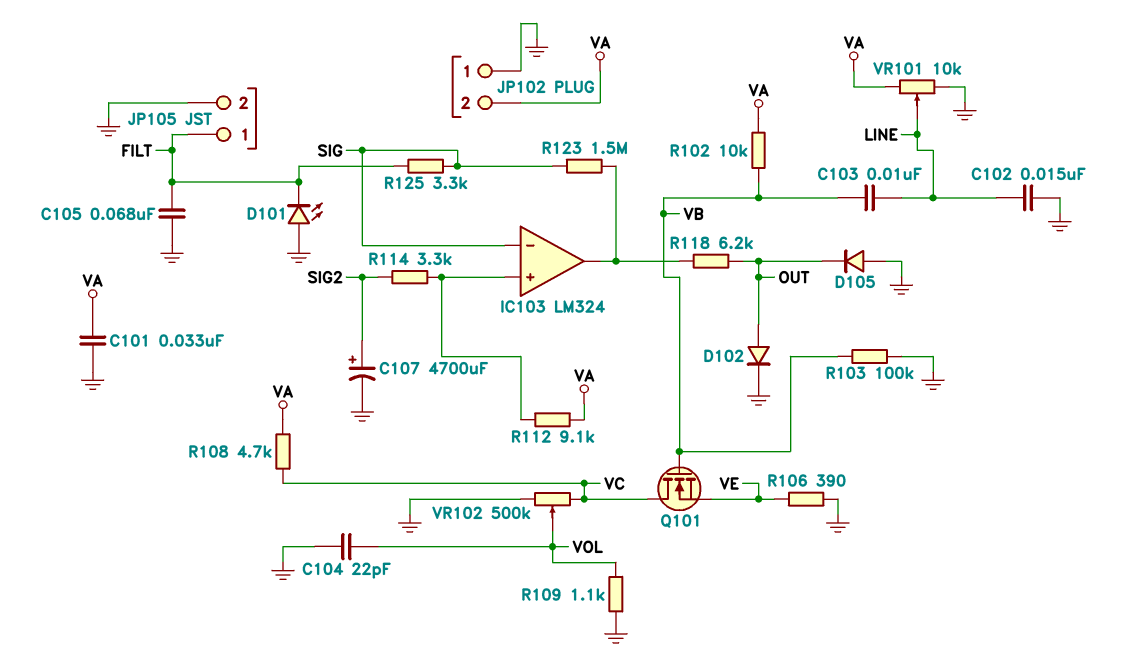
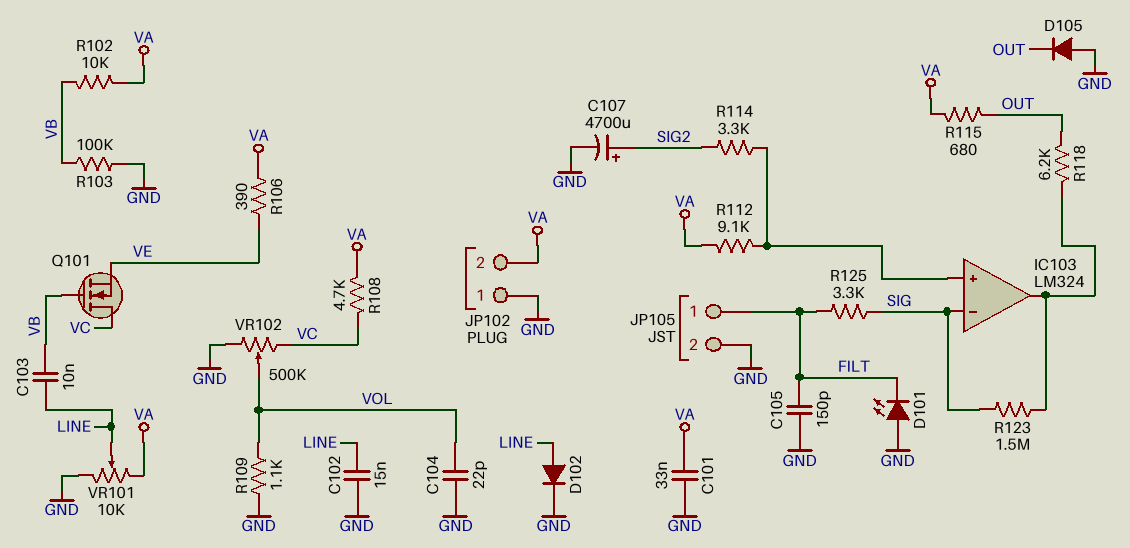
C105: 68nF (FILT, GND) -> 150pF (FILT, GND)
D102: diode (A OUT, K GND) -> diode (A LINE, K GND)
R106: 390 (GND, VE) -> 390 (VA, VE)
R115: none -> 680 (OUT, VA)

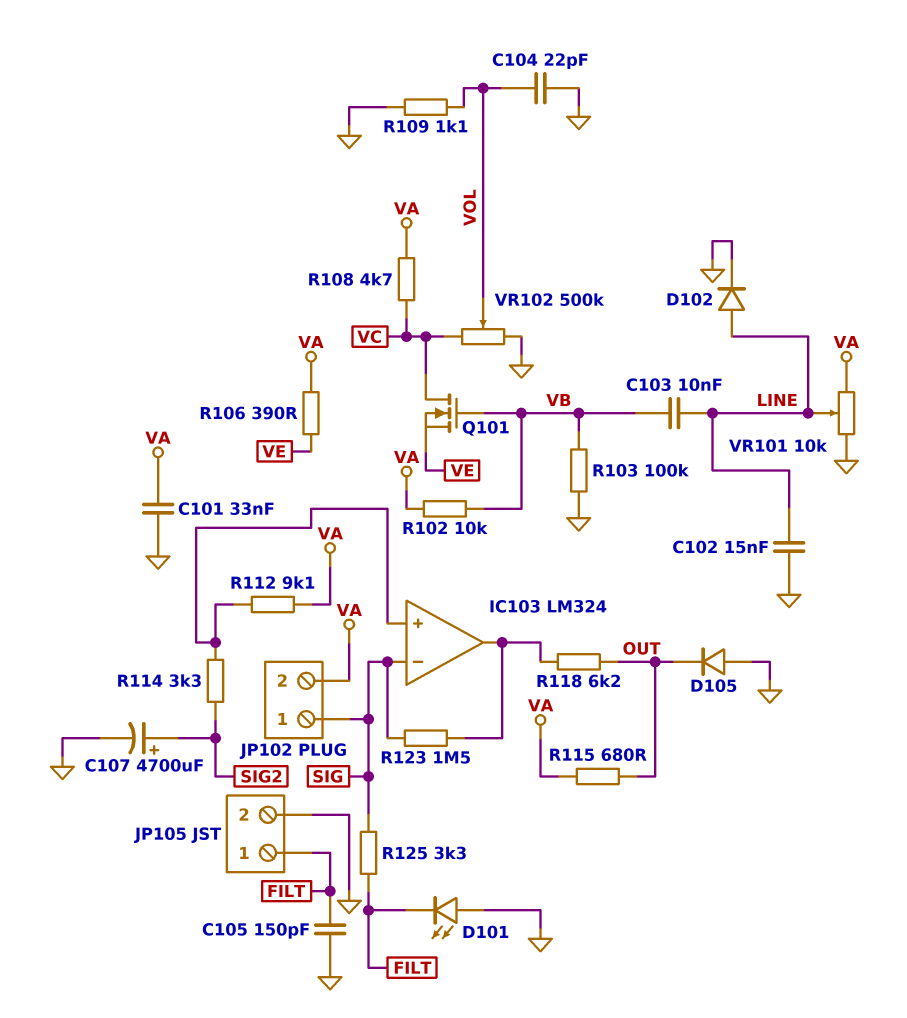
JP102 pin 1: GND -> SIG

